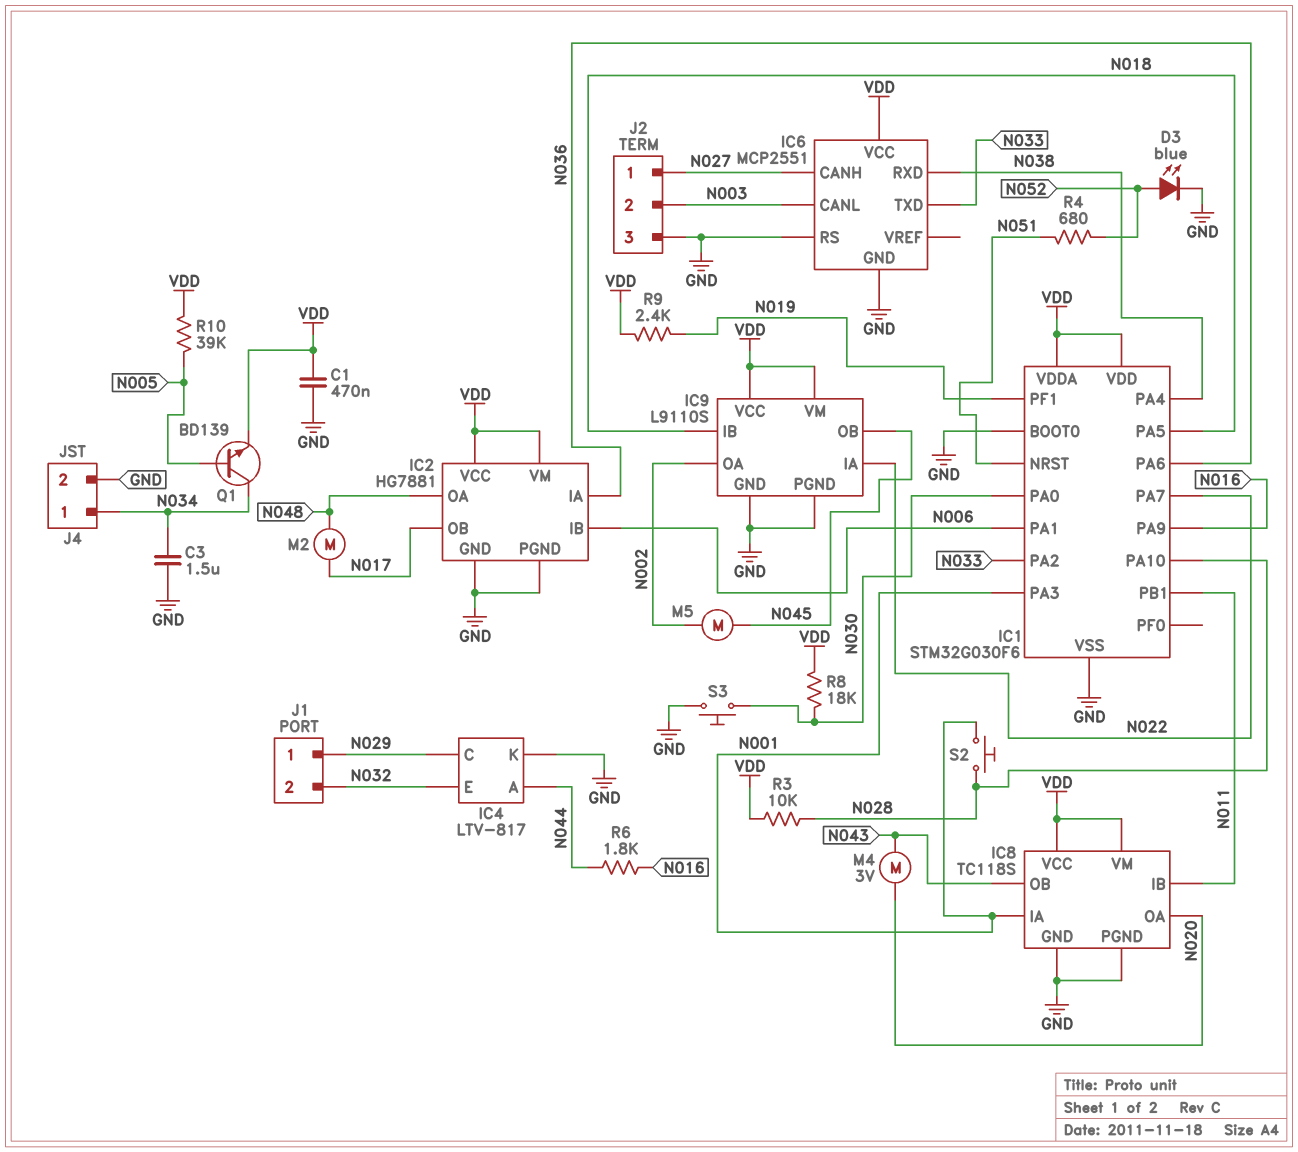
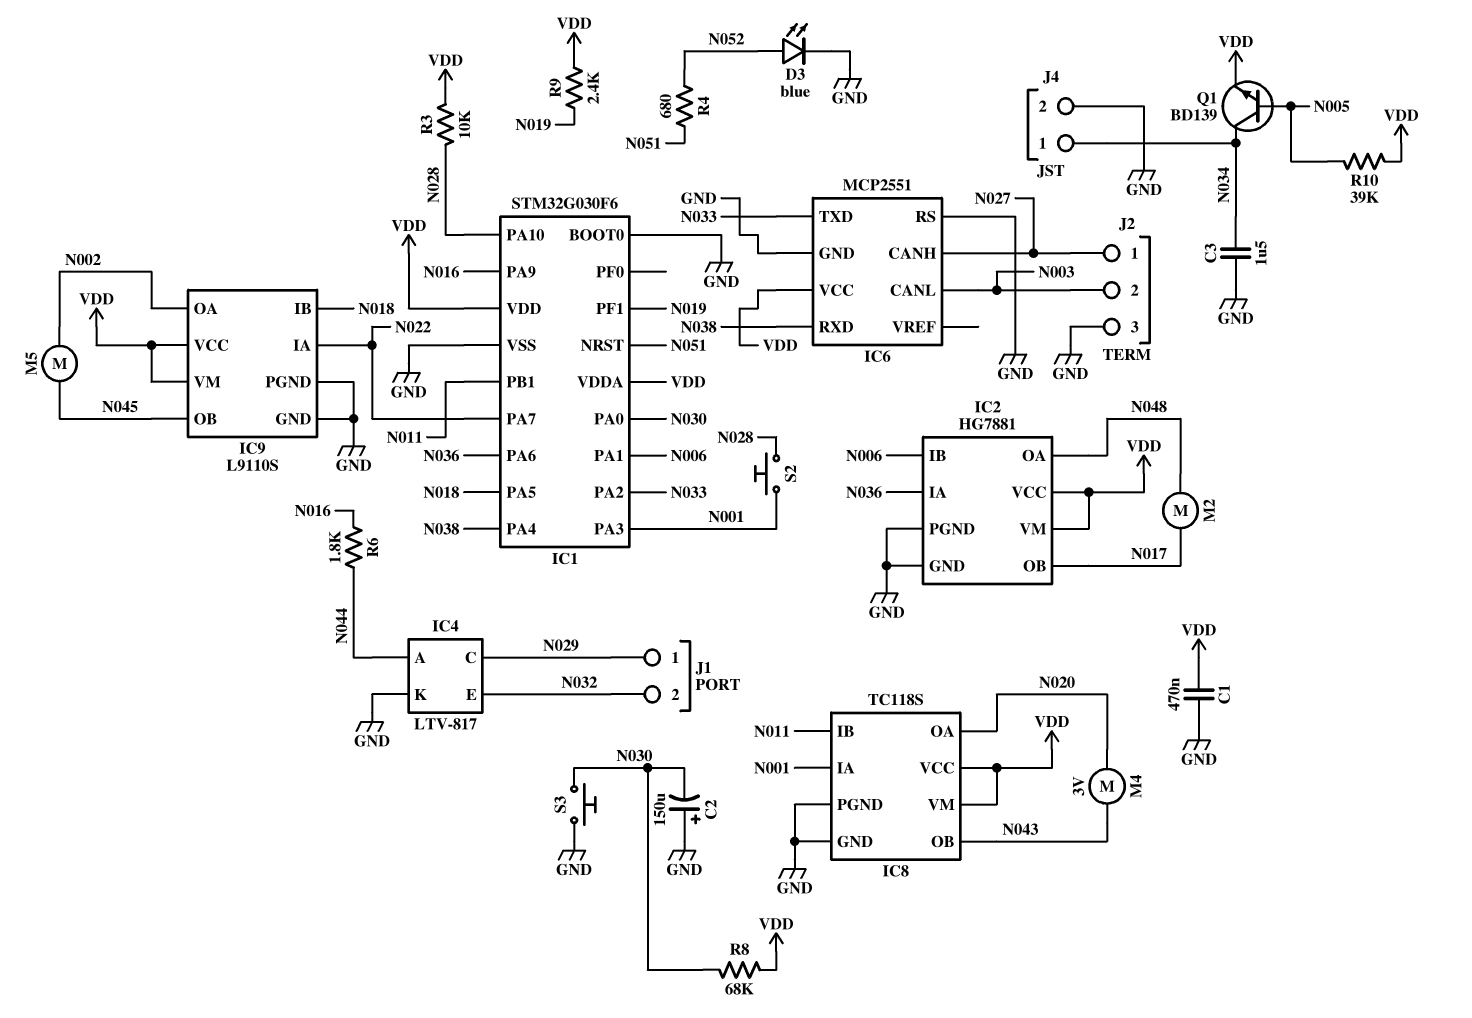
C2: none -> 150uF (plus GND, minus N030)
R8: 18k (N030, VDD) -> 68k (N030, VDD)

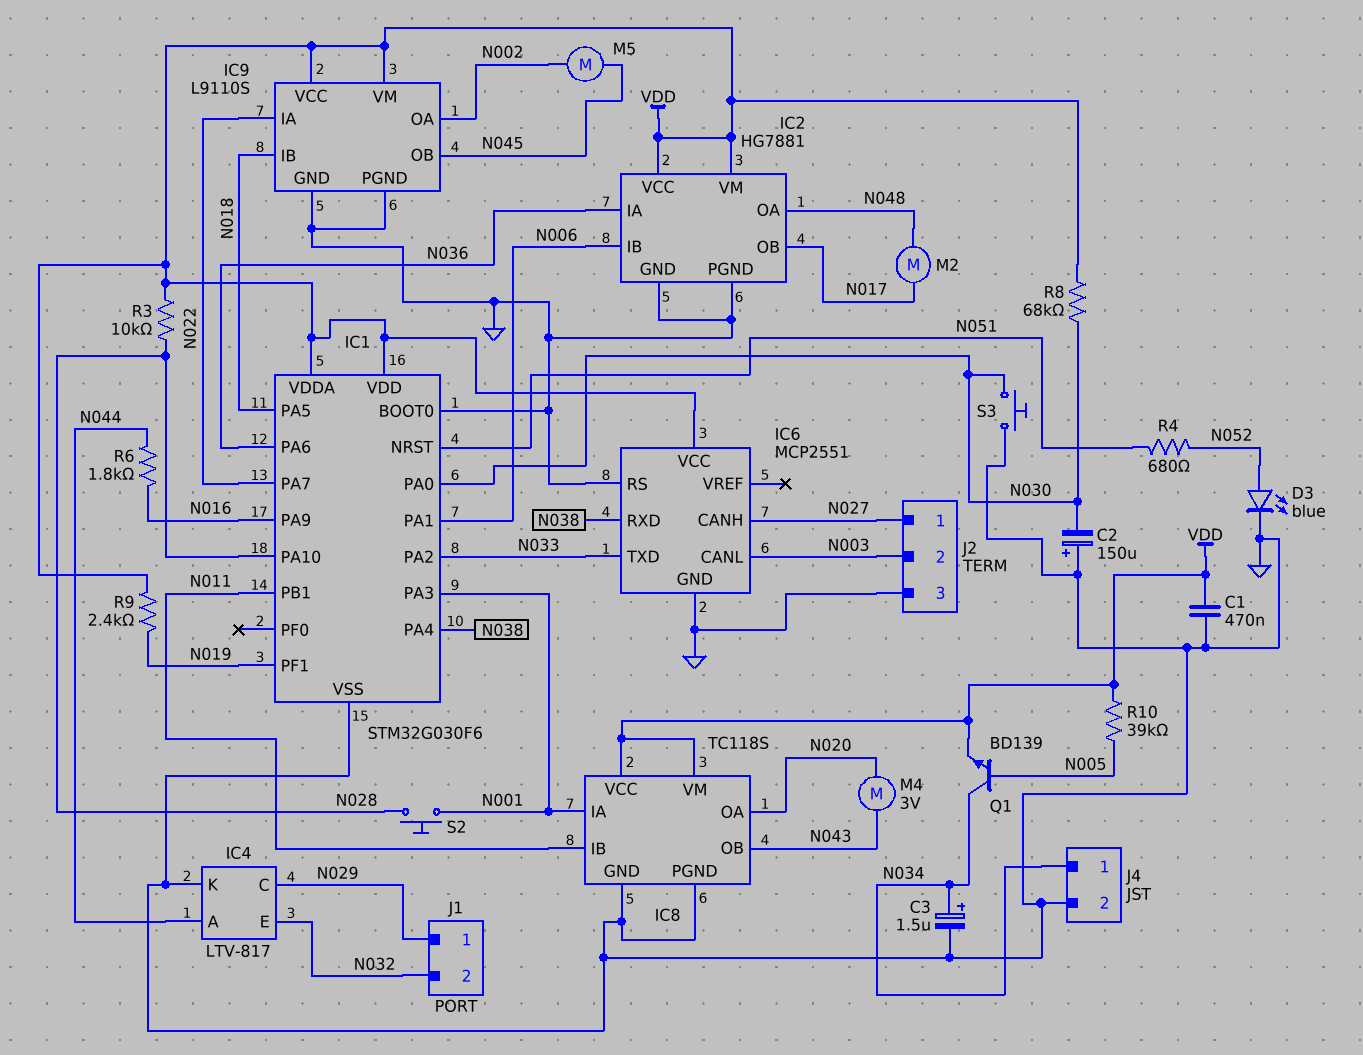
C3: 1.5uF (GND, N034) -> 1.5uF (plus N034, minus GND)

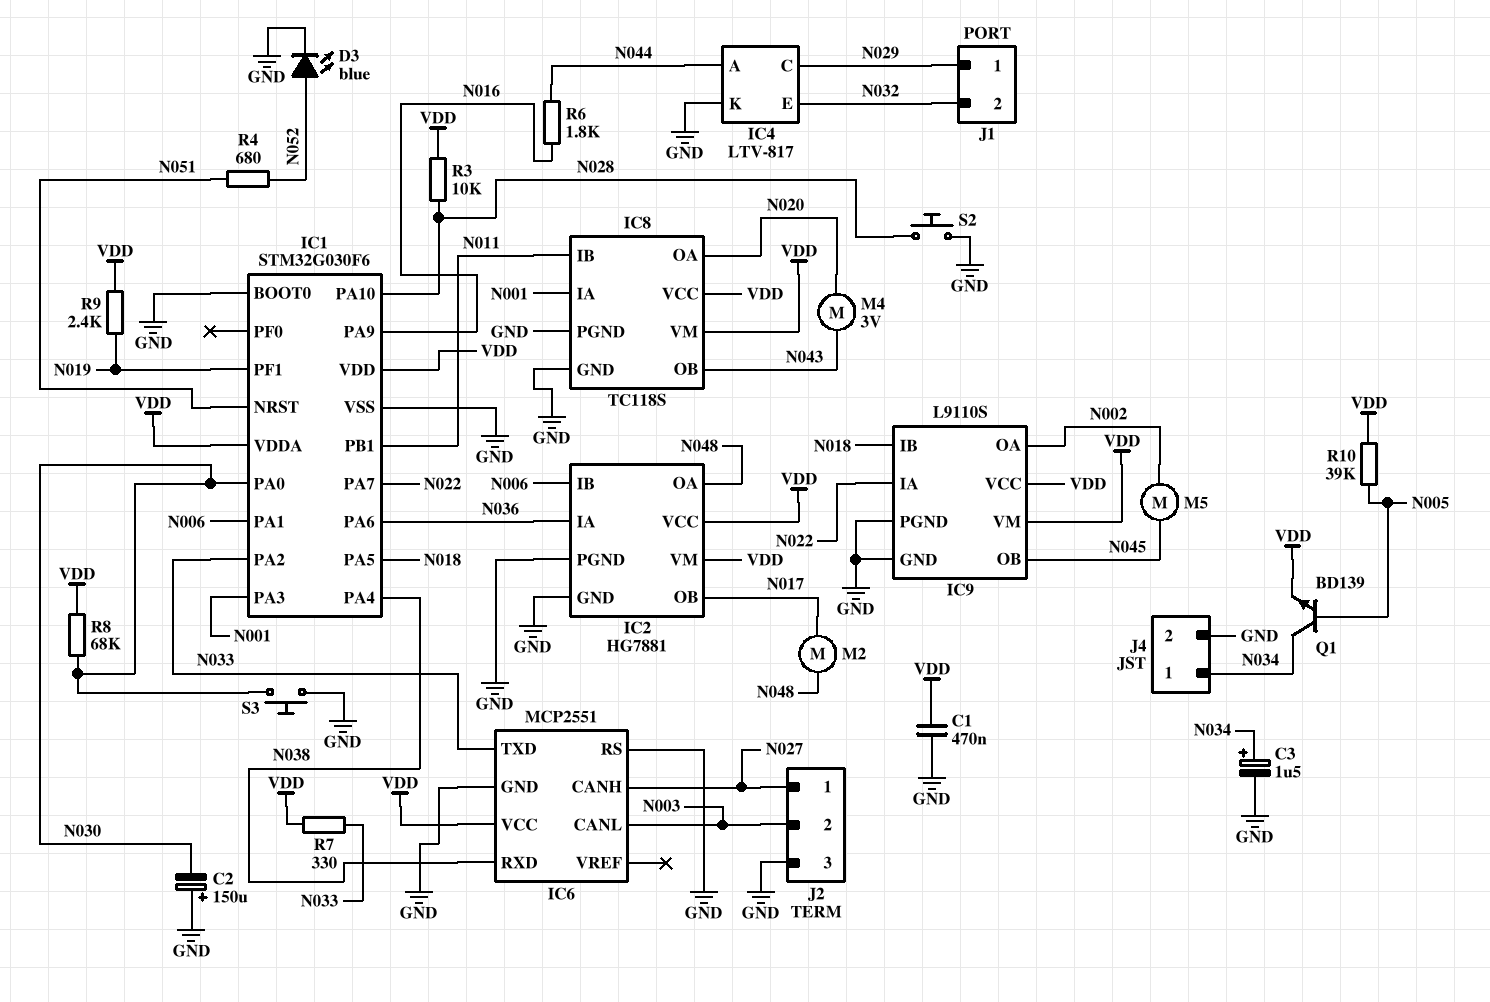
R7: none -> 330 (N033, VDD)
S2: button (N001, N028) -> button (GND, N028)

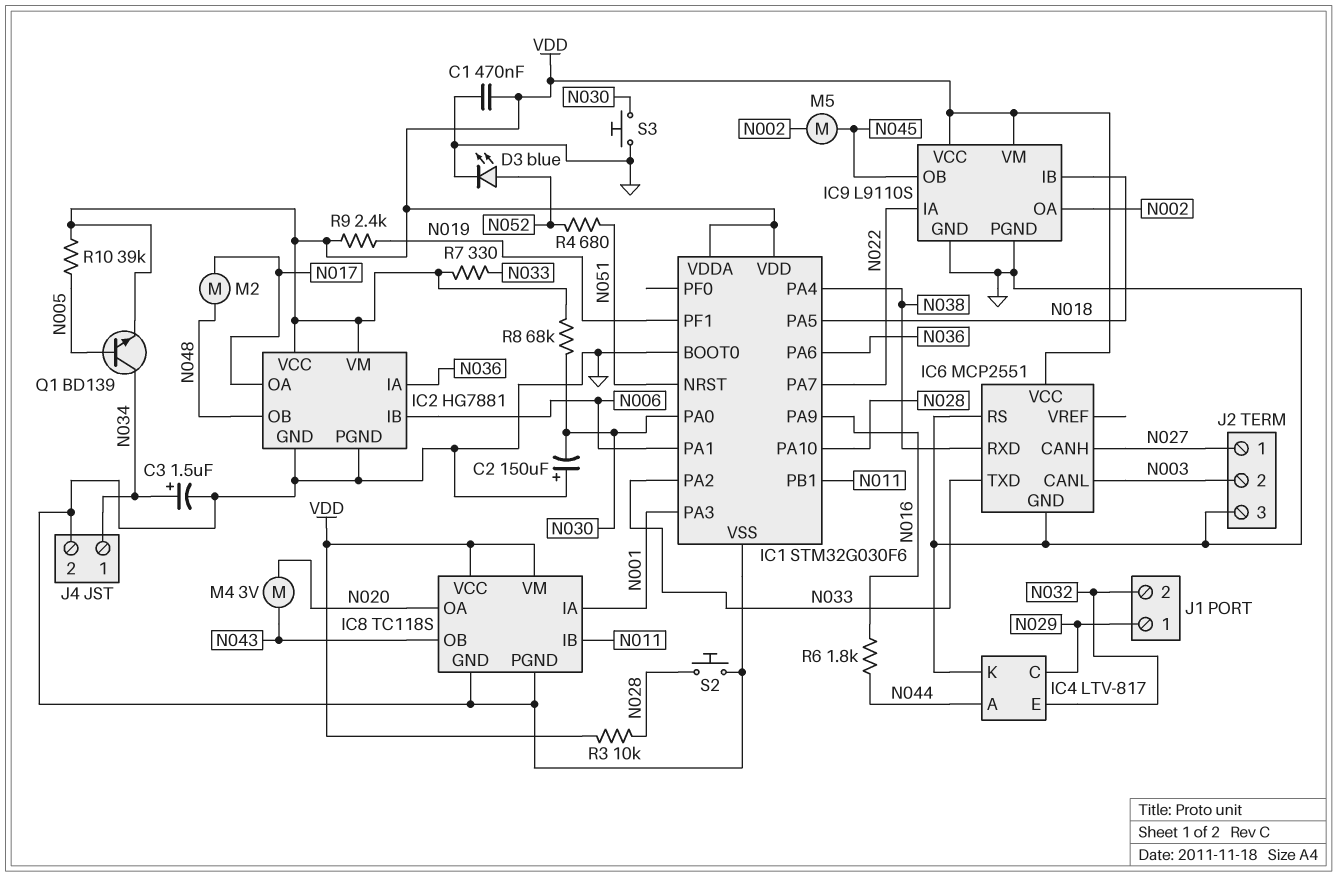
IC2 pin OA: N048 -> N017
IC2 pin OB: N017 -> N048

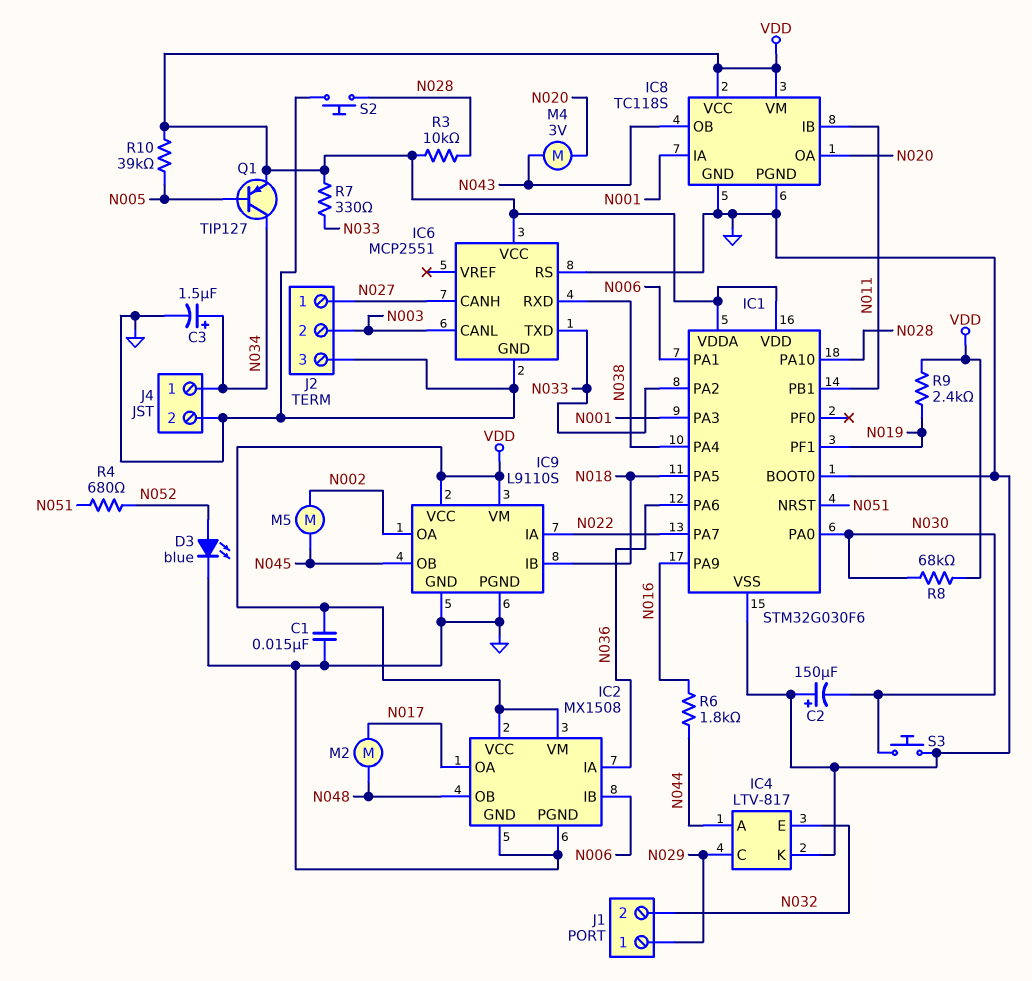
C1: 470nF (GND, VDD) -> 15nF (GND, VDD)
IC2: HG7881 -> MX1508
Q1: NPN BD139 (B N005, C N034, E VDD) -> PNP TIP127 (B N005, C N034, E VDD)

